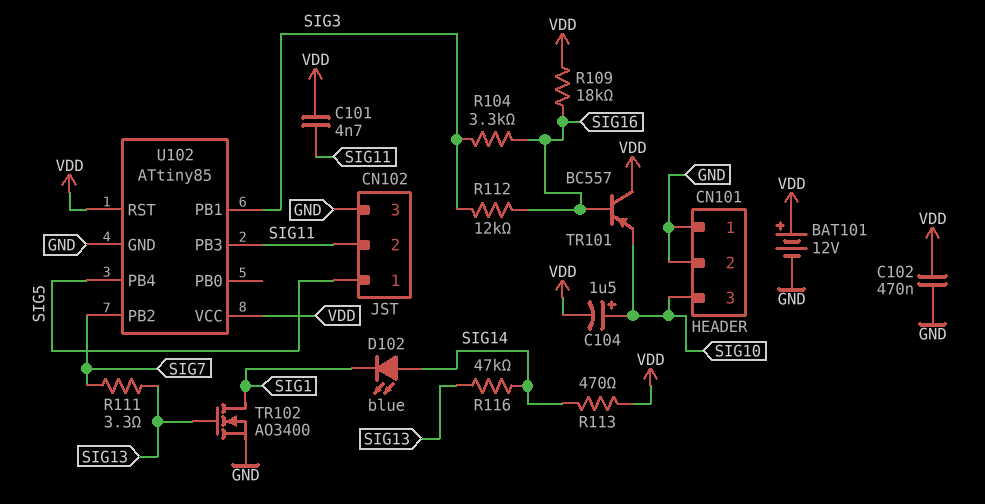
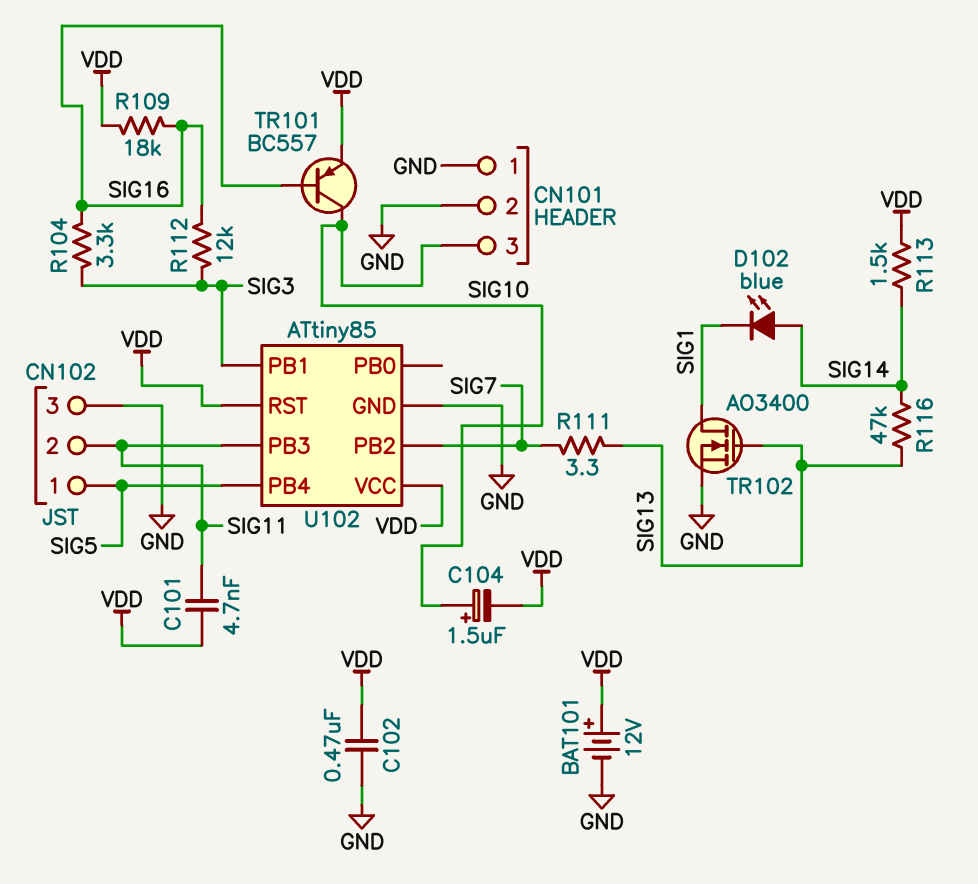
R113: 470 (SIG14, VDD) -> 1.5k (SIG14, VDD)
TR101: PNP BC557 (B SIG16, C VDD, E SIG10) -> PNP BC557 (B SIG16, C SIG10, E VDD)

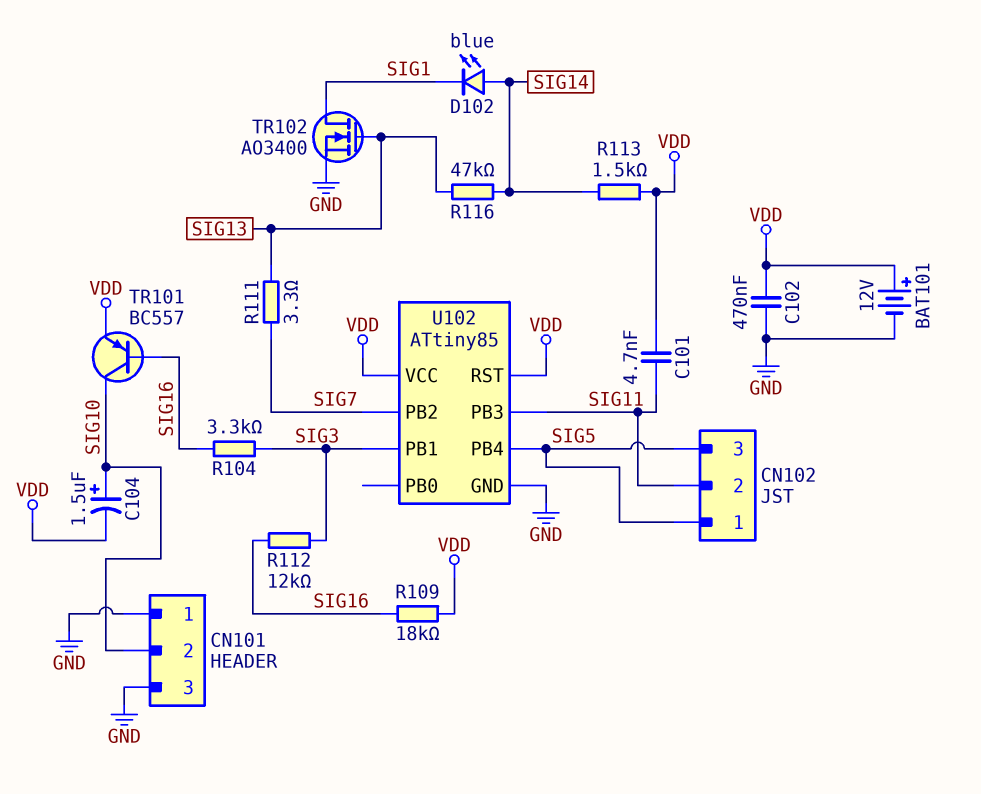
CN101 pin 2: GND -> SIG10
CN101 pin 3: SIG10 -> GND
CN102 pin 3: GND -> SIG5

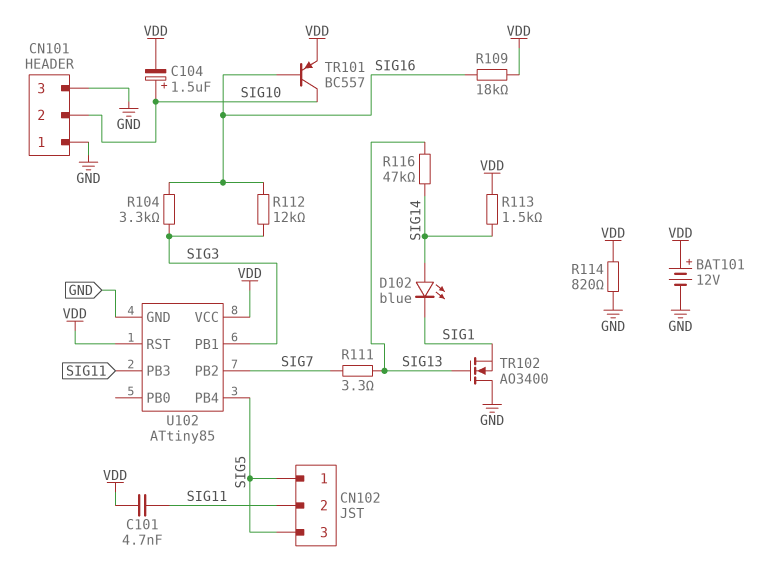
C102: 470nF (GND, VDD) -> none
R114: none -> 820 (GND, VDD)
TR102: NMOS AO3400 (G SIG13, D SIG1, S GND) -> NMOS AO3400 (G SIG13, D GND, S SIG1)

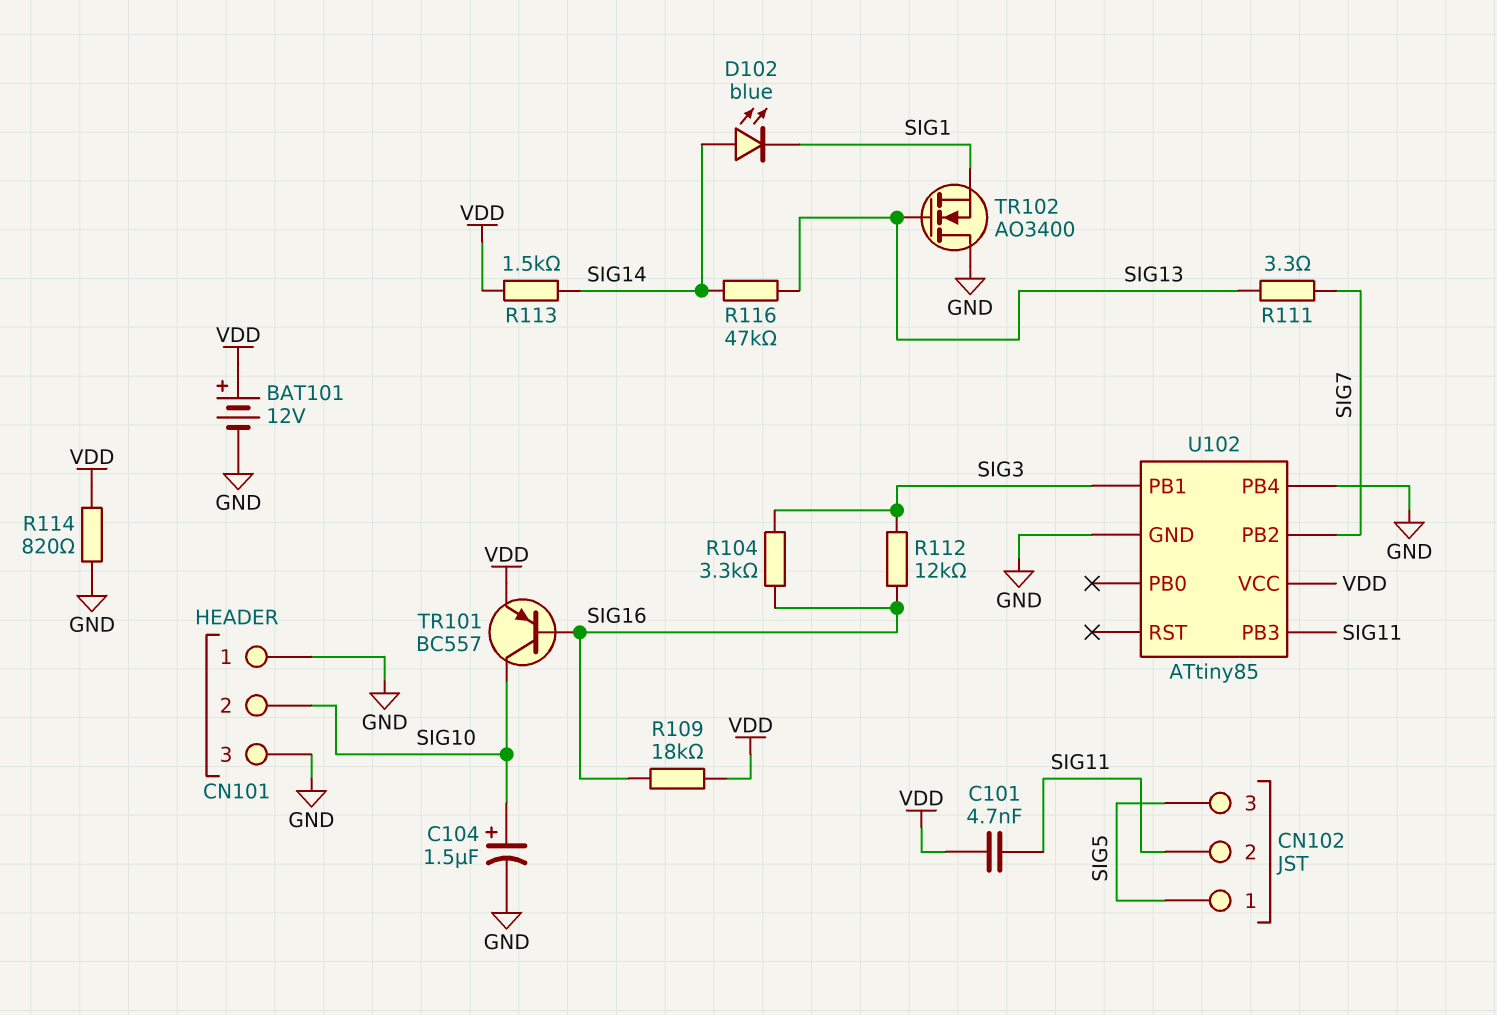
C104: 1.5uF (plus SIG10, minus VDD) -> 1.5uF (plus SIG10, minus GND)
U102 pin PB4: SIG5 -> GND
U102 pin RST: VDD -> none

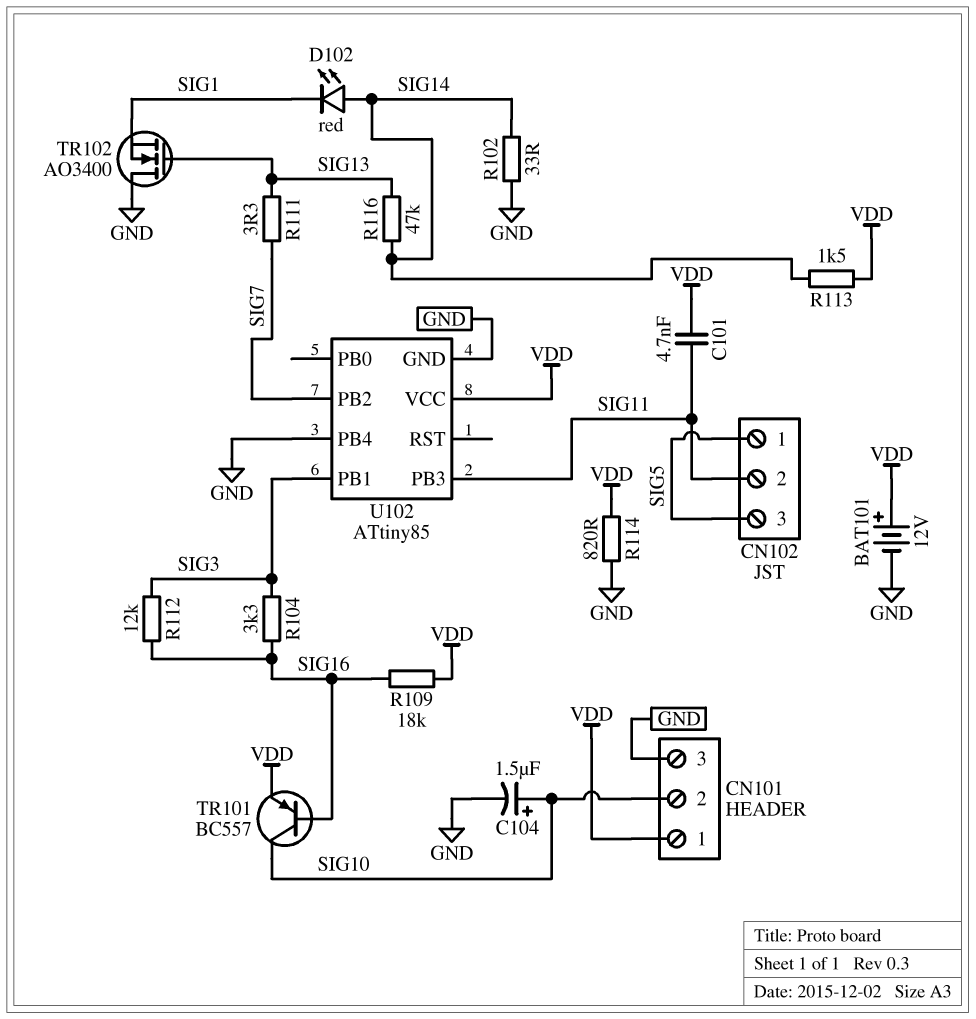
CN101 pin 1: GND -> VDD
D102: LED blue (A SIG14, K SIG1) -> LED red (A SIG14, K SIG1)
R102: none -> 33 (GND, SIG14)

